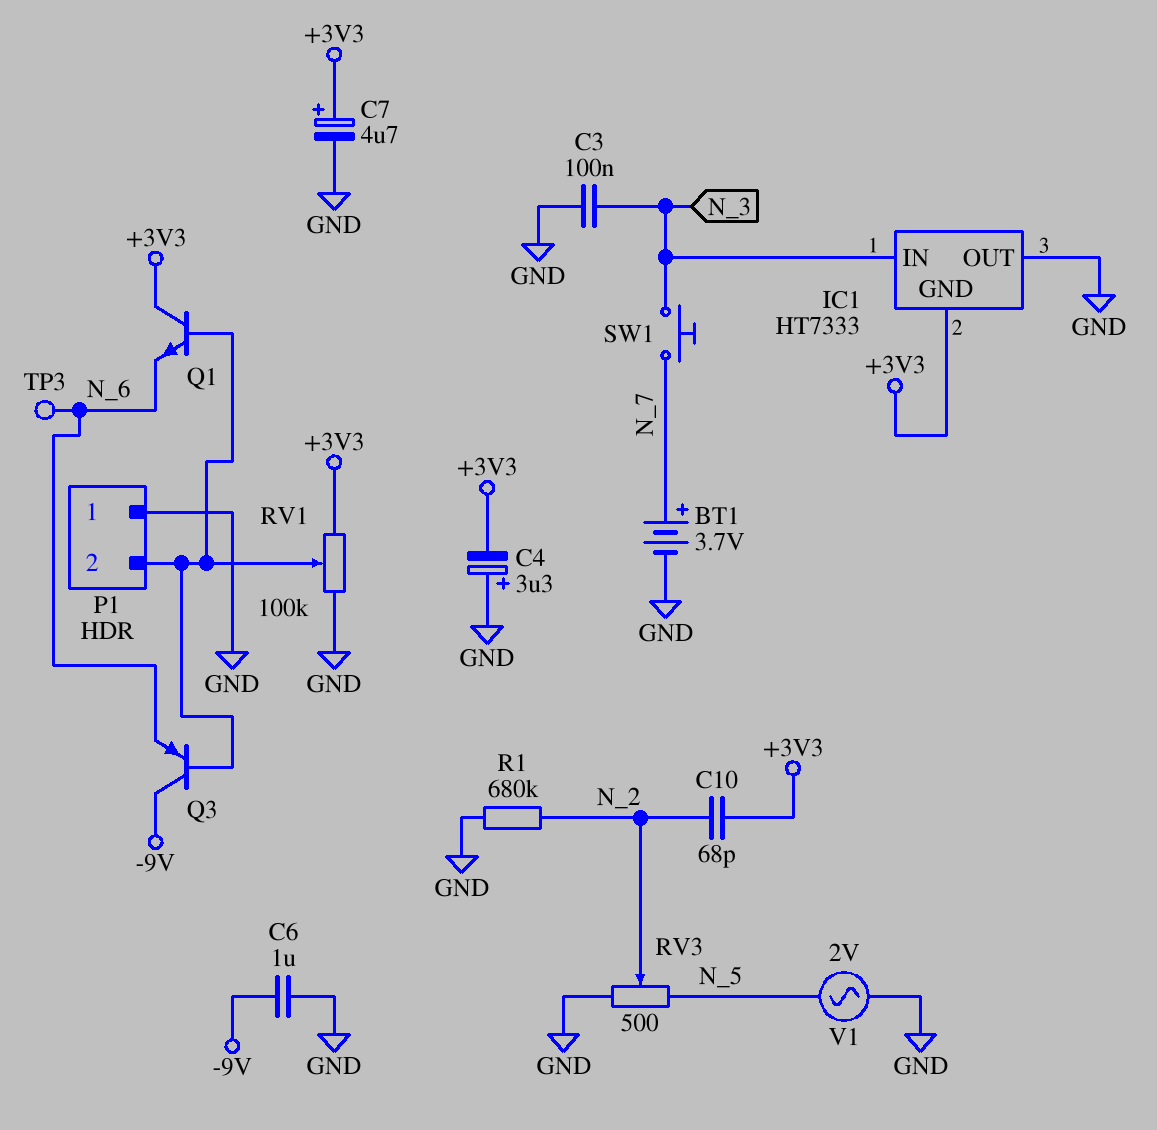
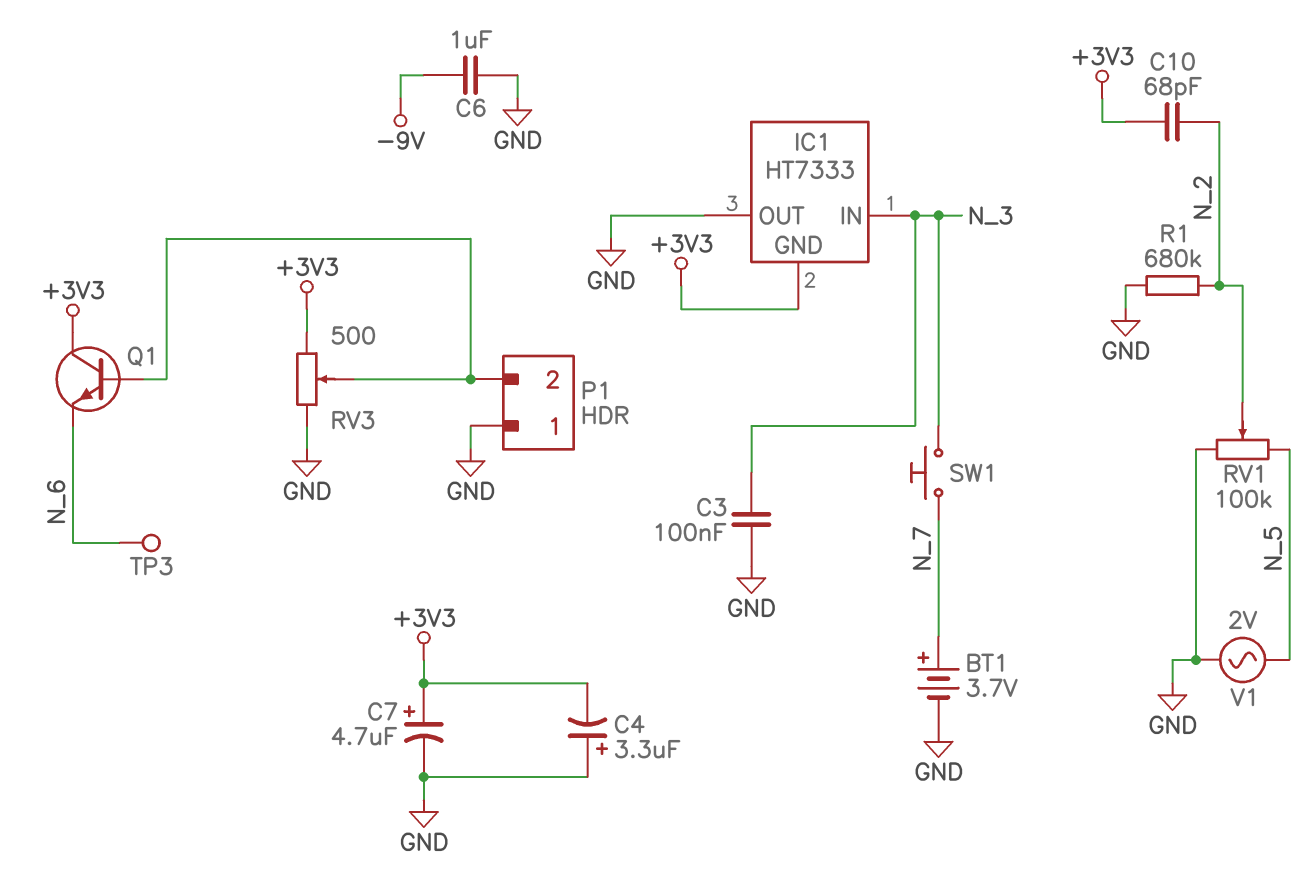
Q3: PNP (B P1/2, C -9V, E N_6) -> none
RV1: 100k (+3V3, GND, wiper P1/2) -> 100k (GND, N_5, wiper N_2)
RV3: 500 (GND, N_5, wiper N_2) -> 500 (+3V3, GND, wiper P1/2)

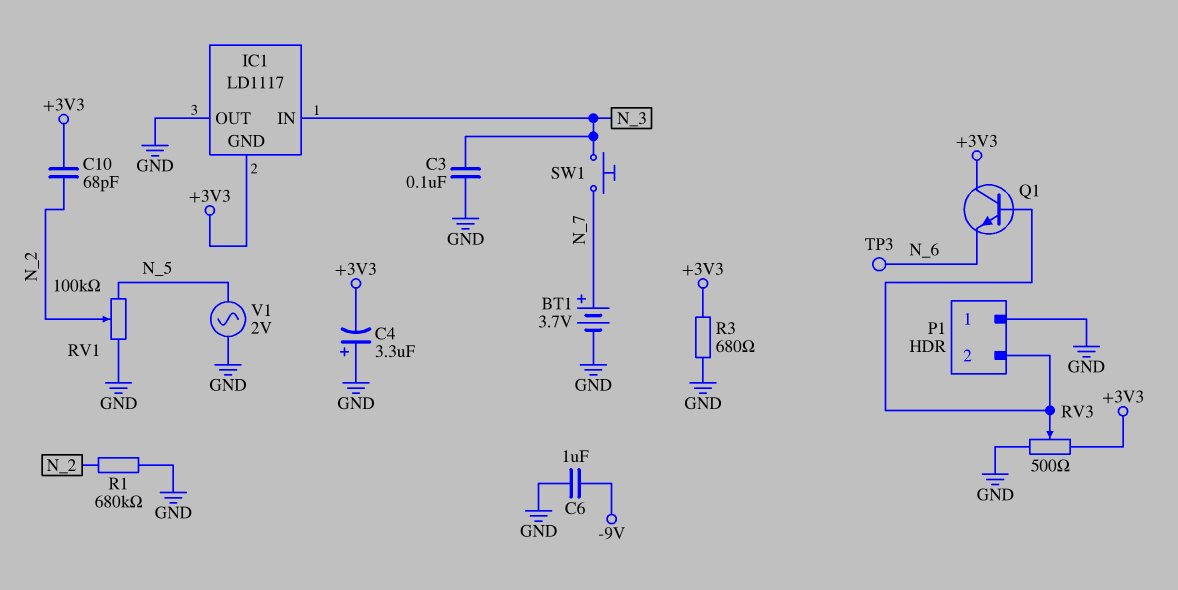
C7: 4.7uF (plus +3V3, minus GND) -> none
IC1: HT7333 -> LD1117
R3: none -> 680 (+3V3, GND)

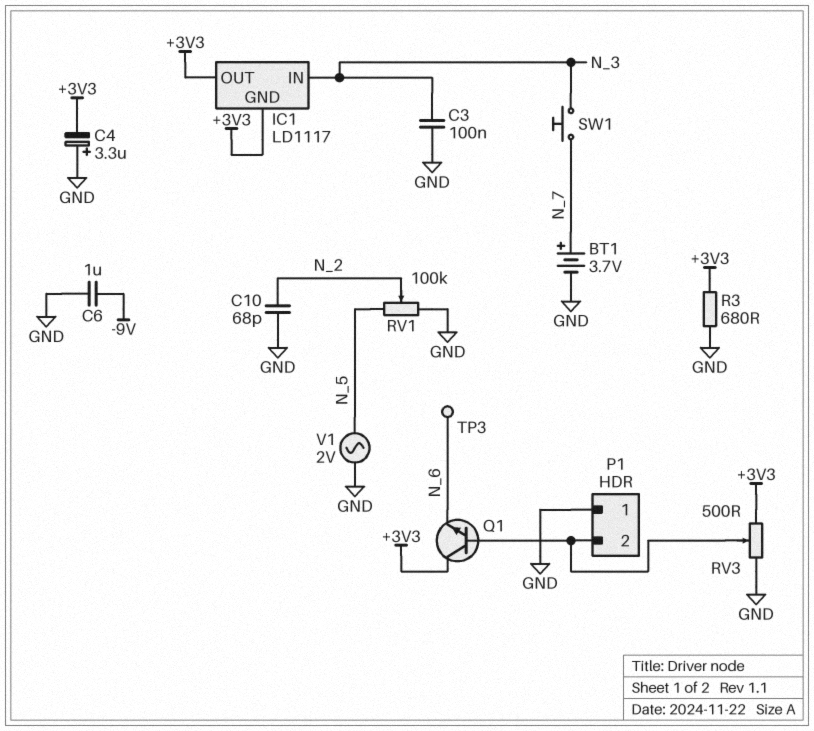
C10: 68pF (+3V3, N_2) -> 68pF (GND, N_2)
IC1 pin OUT: GND -> +3V3
R1: 680k (GND, N_2) -> none

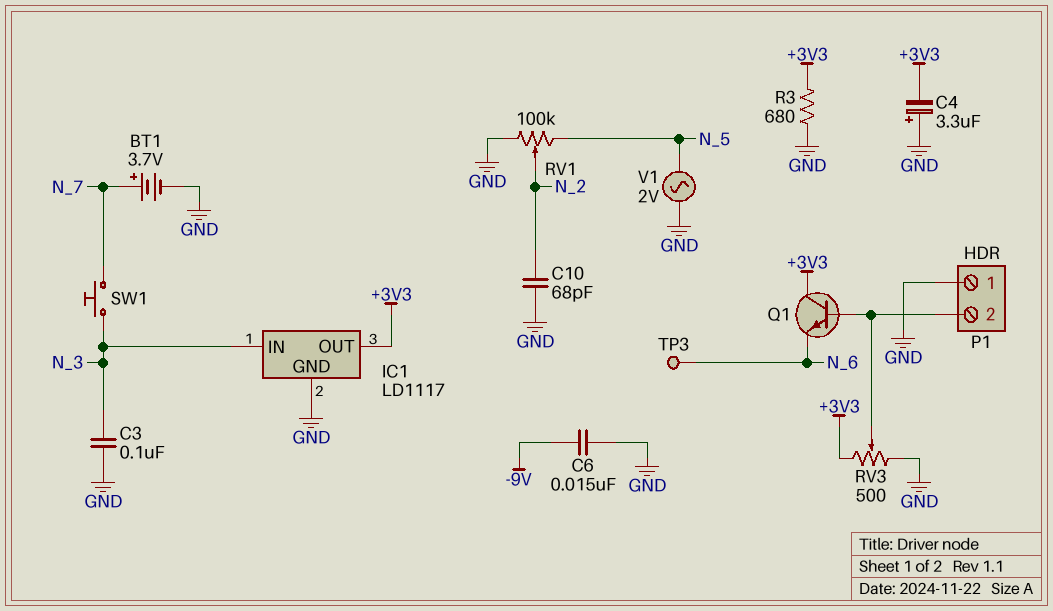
C6: 1uF (-9V, GND) -> 15nF (-9V, GND)
IC1 pin GND: +3V3 -> GND

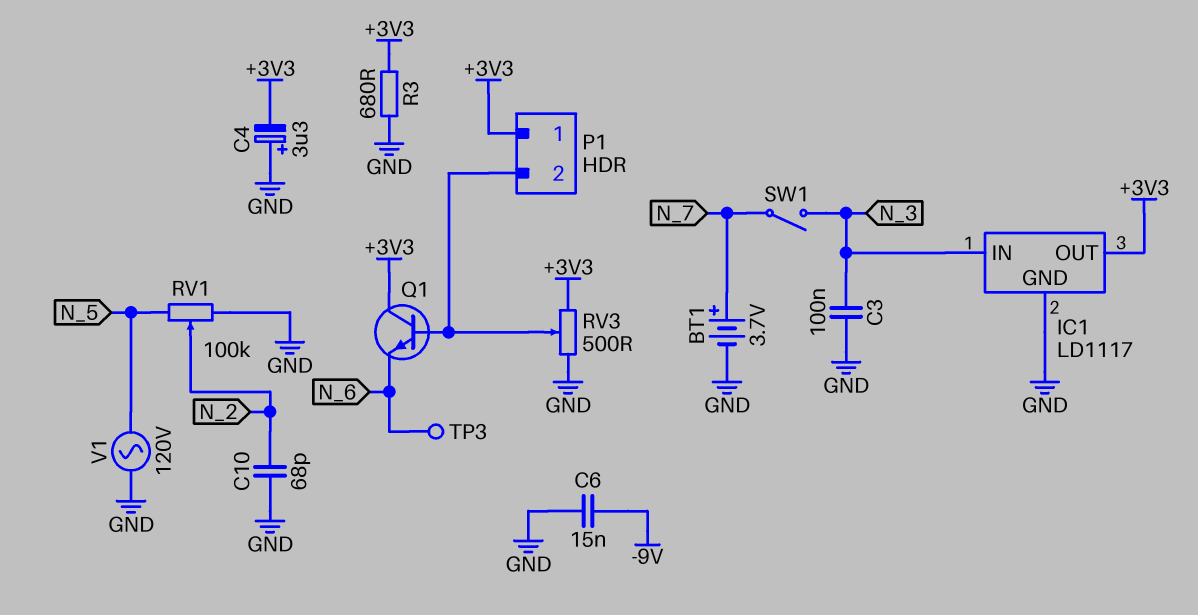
P1 pin 1: GND -> +3V3
SW1: button (N_3, N_7) -> switch (N_3, N_7)
V1: AC 2V (GND, N_5) -> AC 120V (GND, N_5)

